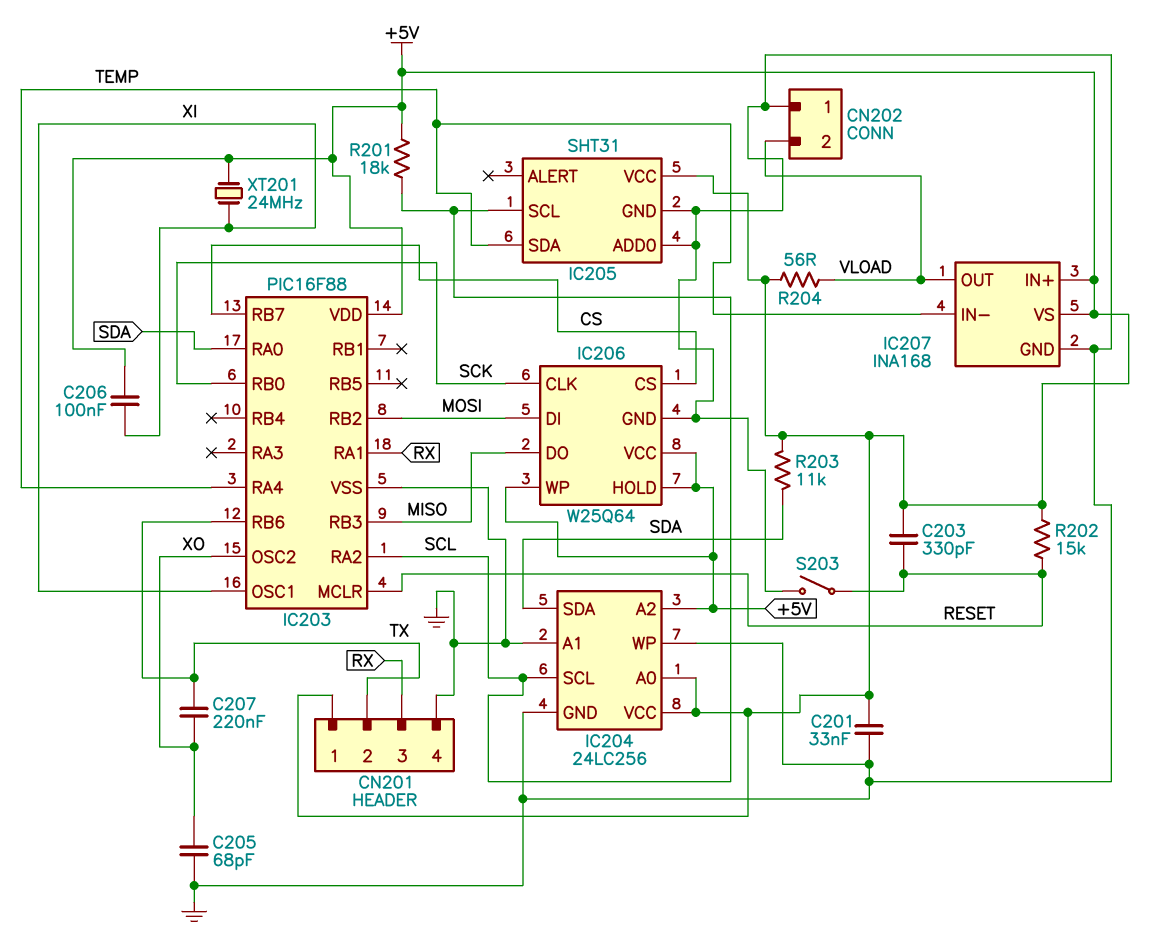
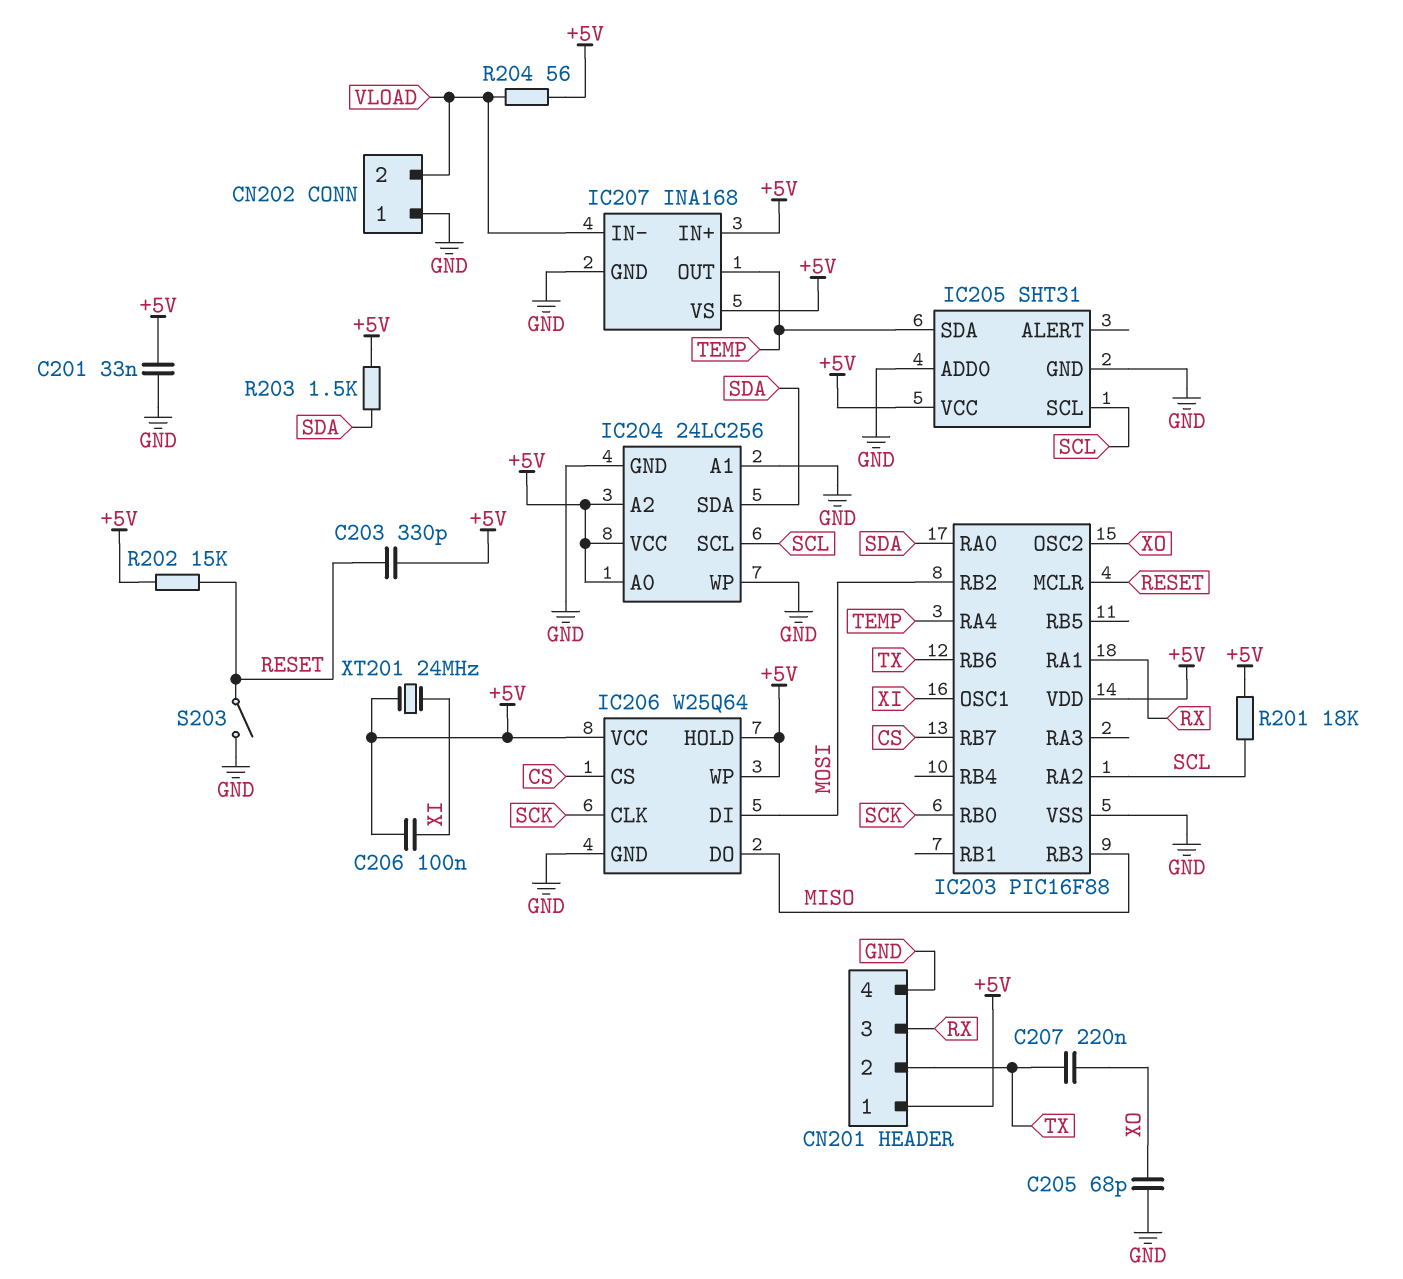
IC207 pin IN-: TEMP -> VLOAD
IC207 pin OUT: VLOAD -> TEMP
R203: 11k (+5V, SDA) -> 1.5k (+5V, SDA)

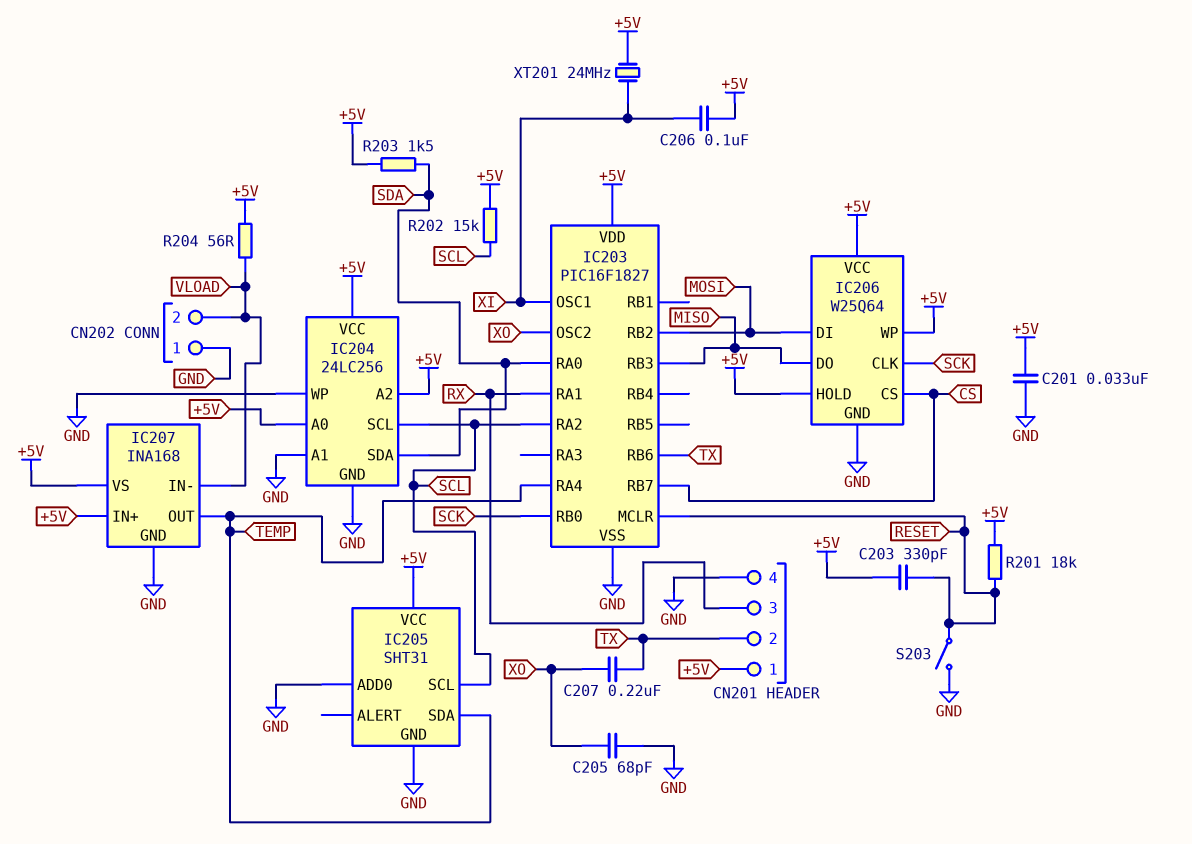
IC203: PIC16F88 -> PIC16F1827
R201: 18k (+5V, SCL) -> 18k (+5V, RESET)
R202: 15k (+5V, RESET) -> 15k (+5V, SCL)

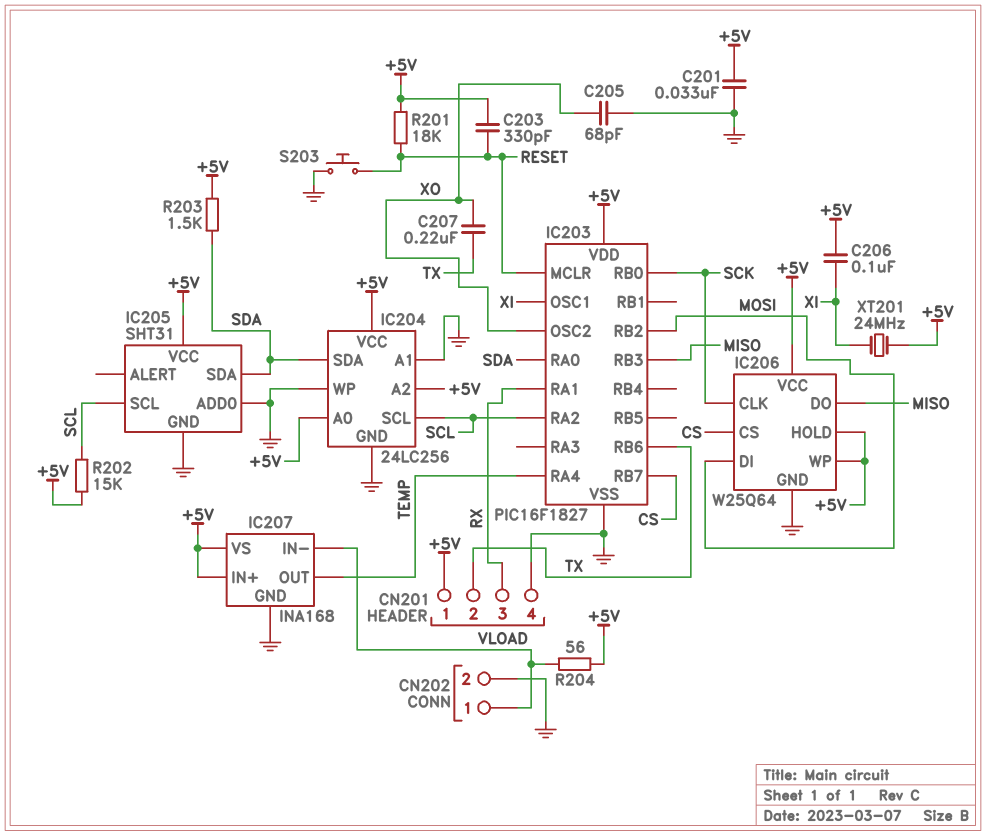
CN202 pin 1: GND -> VLOAD
CN202 pin 2: VLOAD -> GND
IC205 pin SDA: TEMP -> SDA
S203: switch (GND, RESET) -> button (GND, RESET)

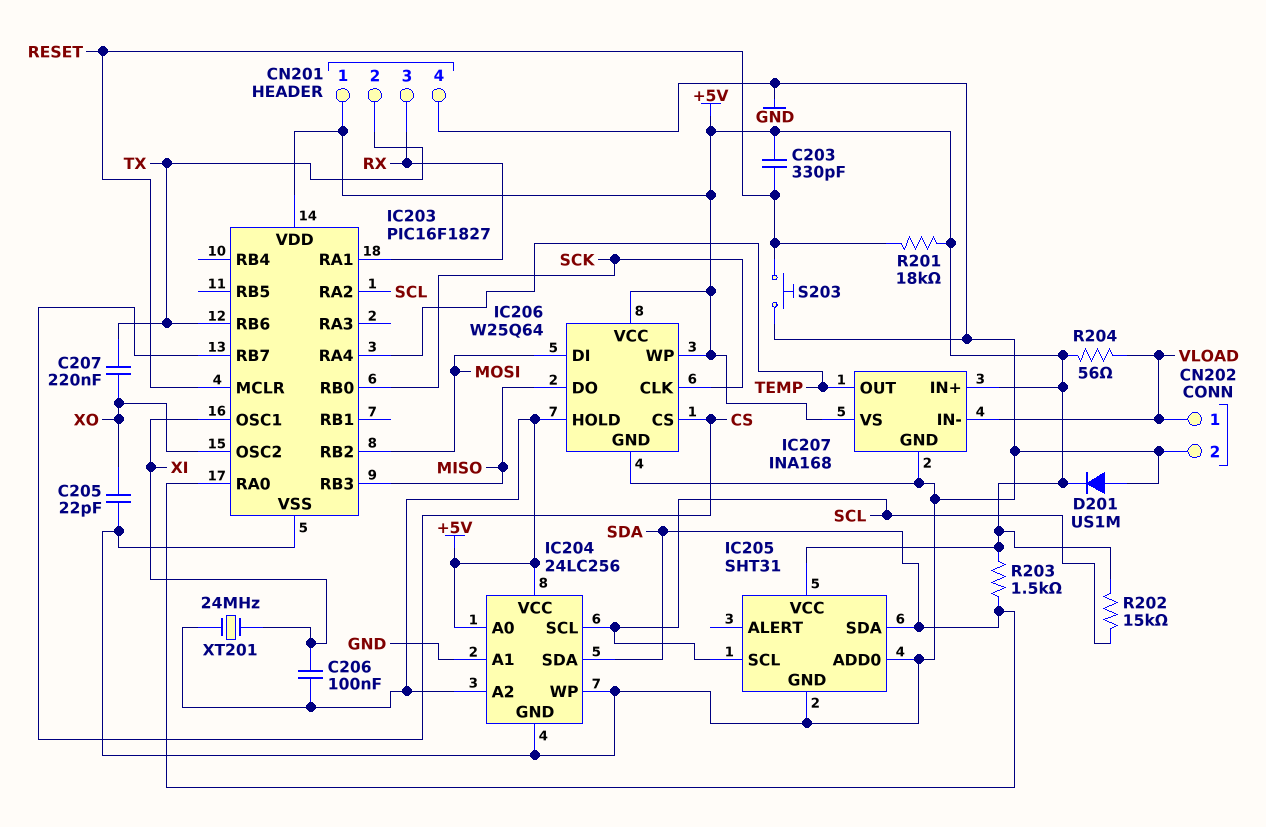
C201: 33nF (+5V, GND) -> none
C205: 68pF (GND, XO) -> 22pF (GND, XO)
D201: none -> diode US1M (A GND, K +5V)

